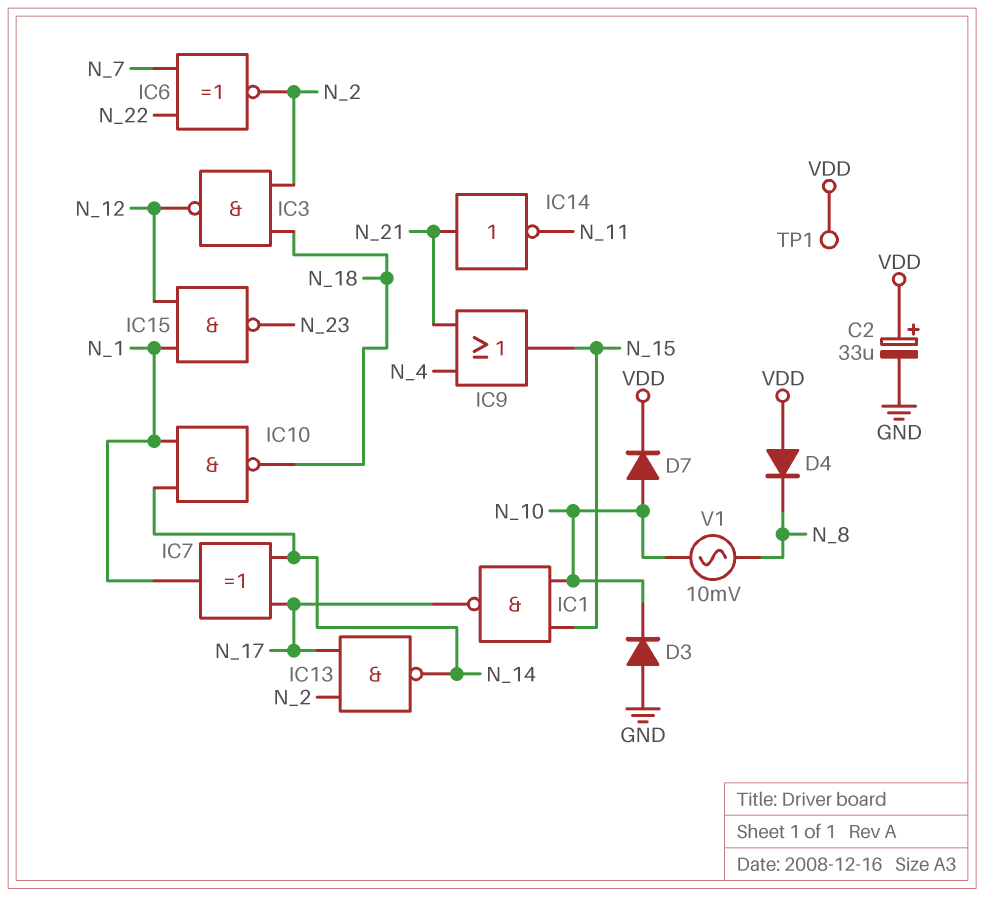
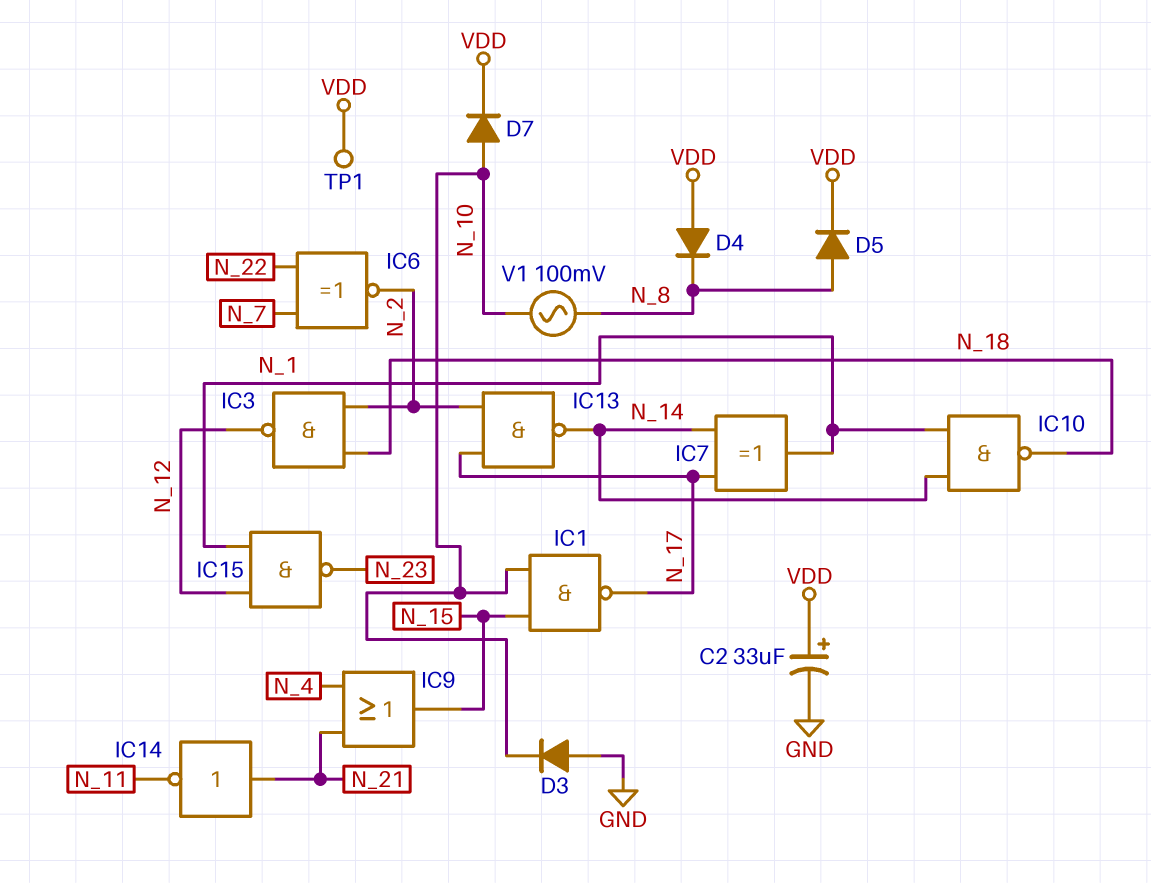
D5: none -> diode (A N_8, K VDD)
V1: AC 10mV (N_8, N_10) -> AC 100mV (N_8, N_10)

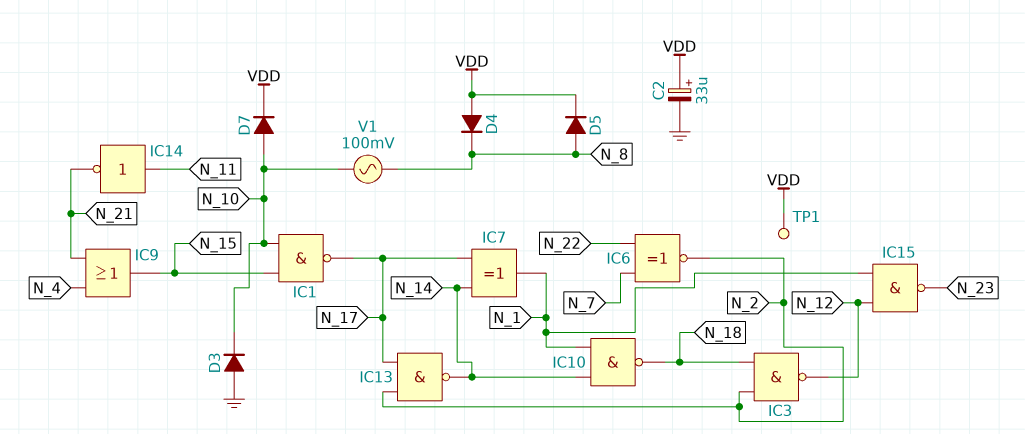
IC14: NOT (in N_21, out N_11) -> NOT (in N_11, out N_21)

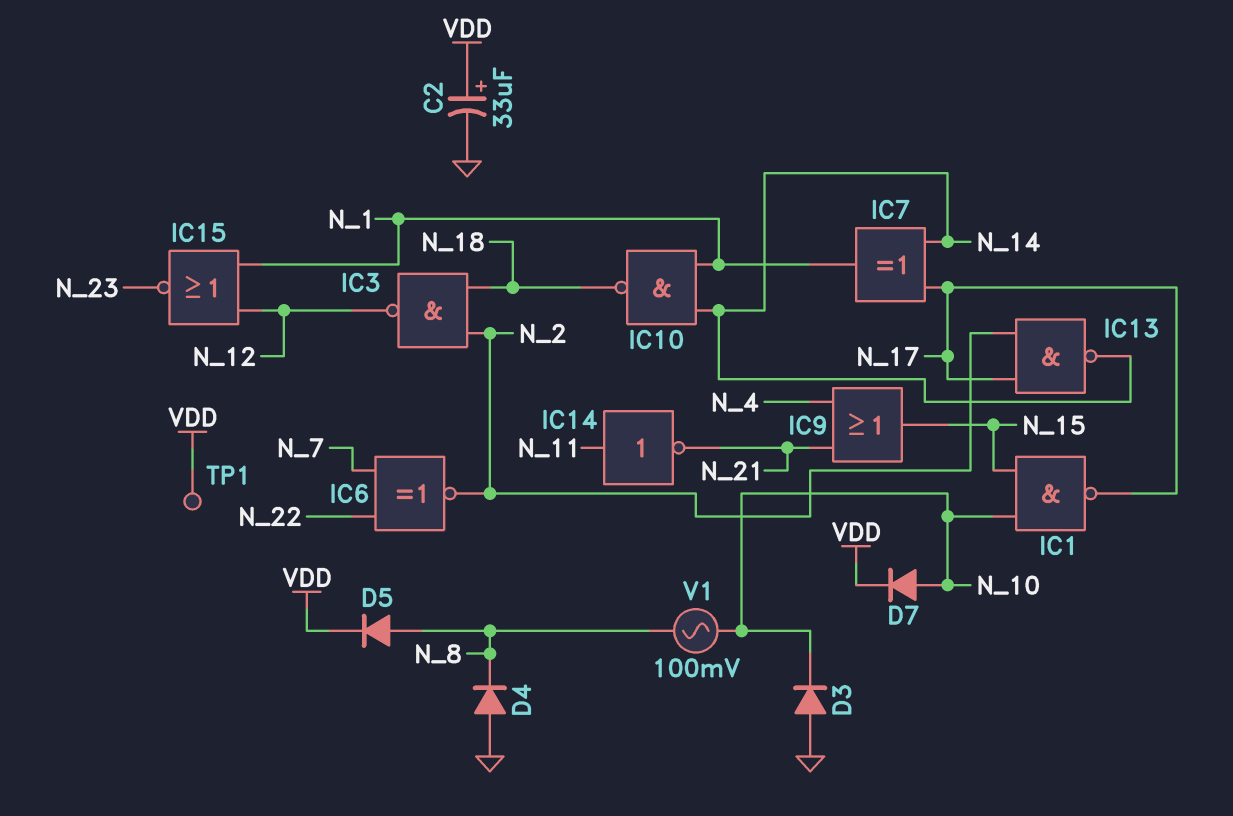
D4: diode (A VDD, K N_8) -> diode (A GND, K N_8)
IC15: NAND (in N_1, in N_12, out N_23) -> NOR (in N_1, in N_12, out N_23)

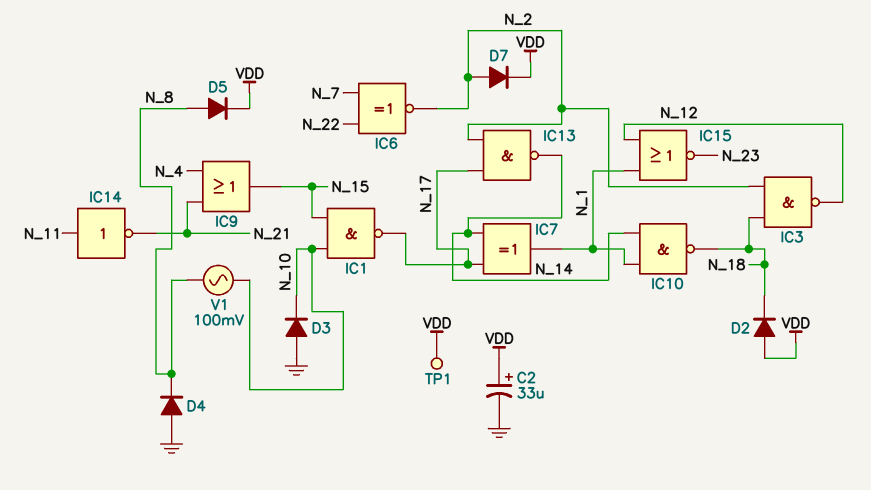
D2: none -> diode (A VDD, K N_18)
D7: diode (A N_10, K VDD) -> diode (A N_2, K VDD)

